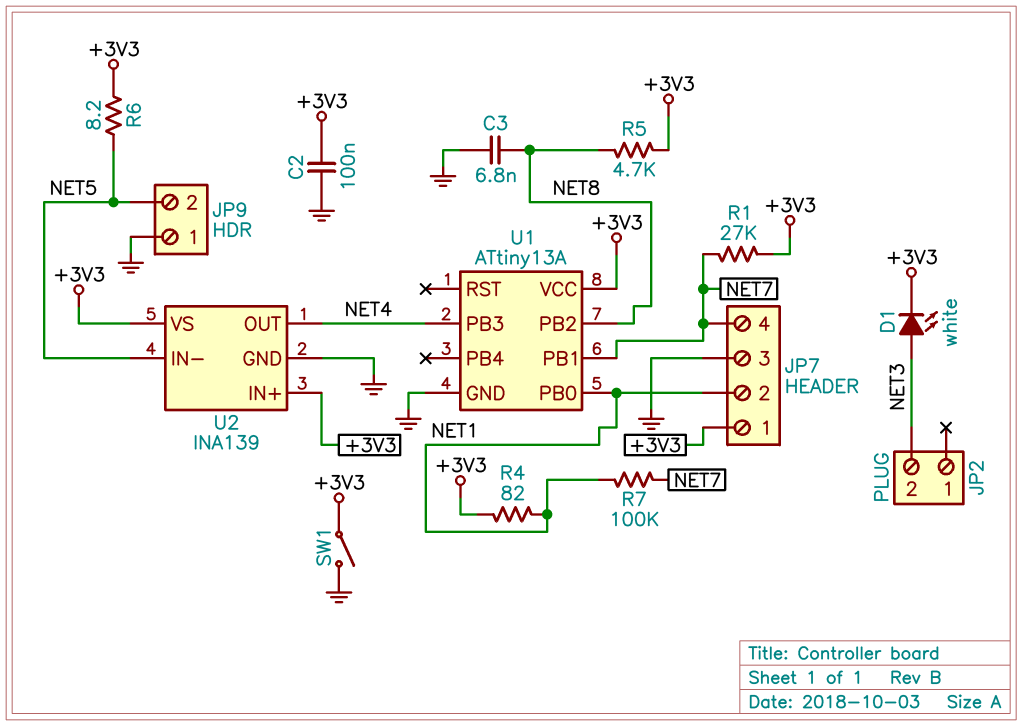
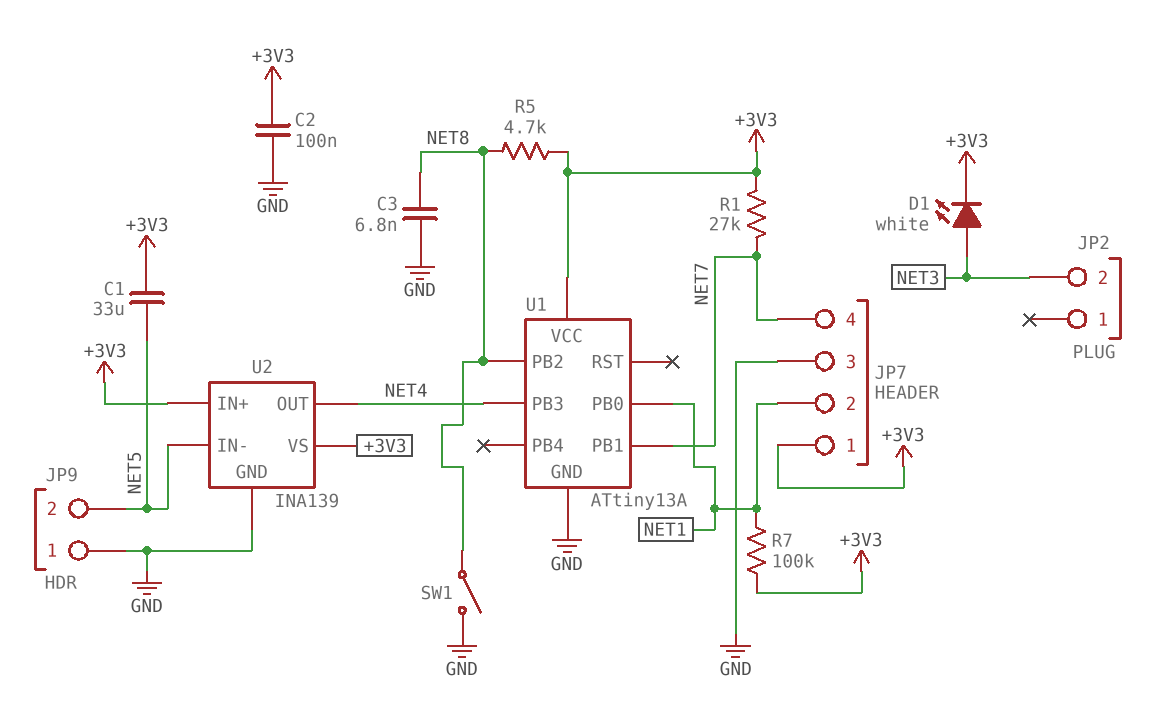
C1: none -> 33uF (+3V3, NET5)
R4: 82 (+3V3, NET1) -> none
R6: 8.2 (+3V3, NET5) -> none
R7: 100k (NET1, NET7) -> 100k (+3V3, NET1)
SW1: switch (+3V3, GND) -> switch (GND, NET8)

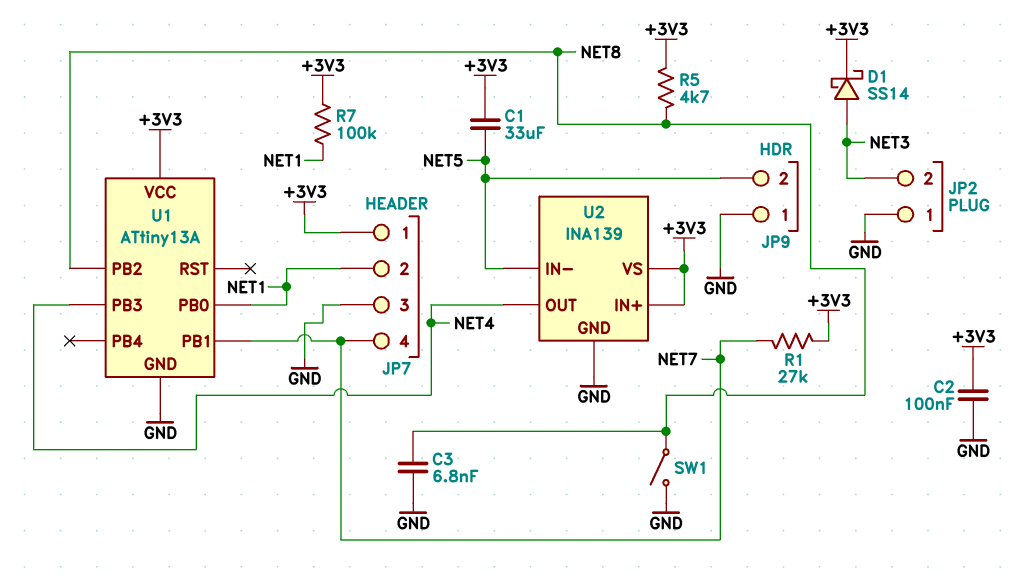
D1: LED white (A NET3, K +3V3) -> schottky SS14 (A NET3, K +3V3)
JP2 pin 1: none -> GND

